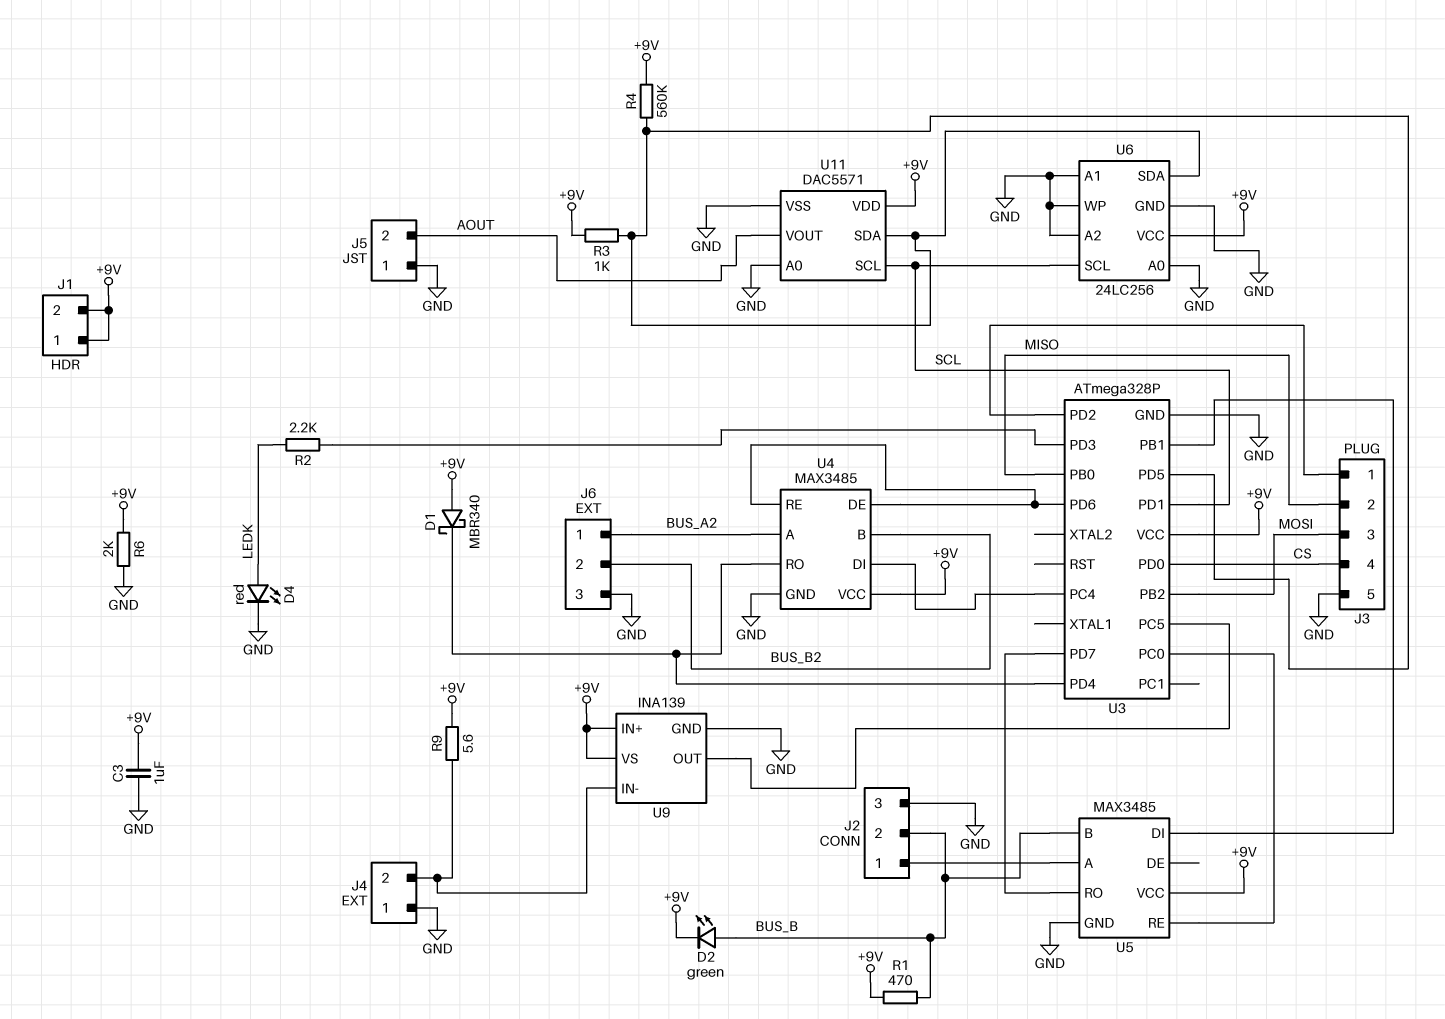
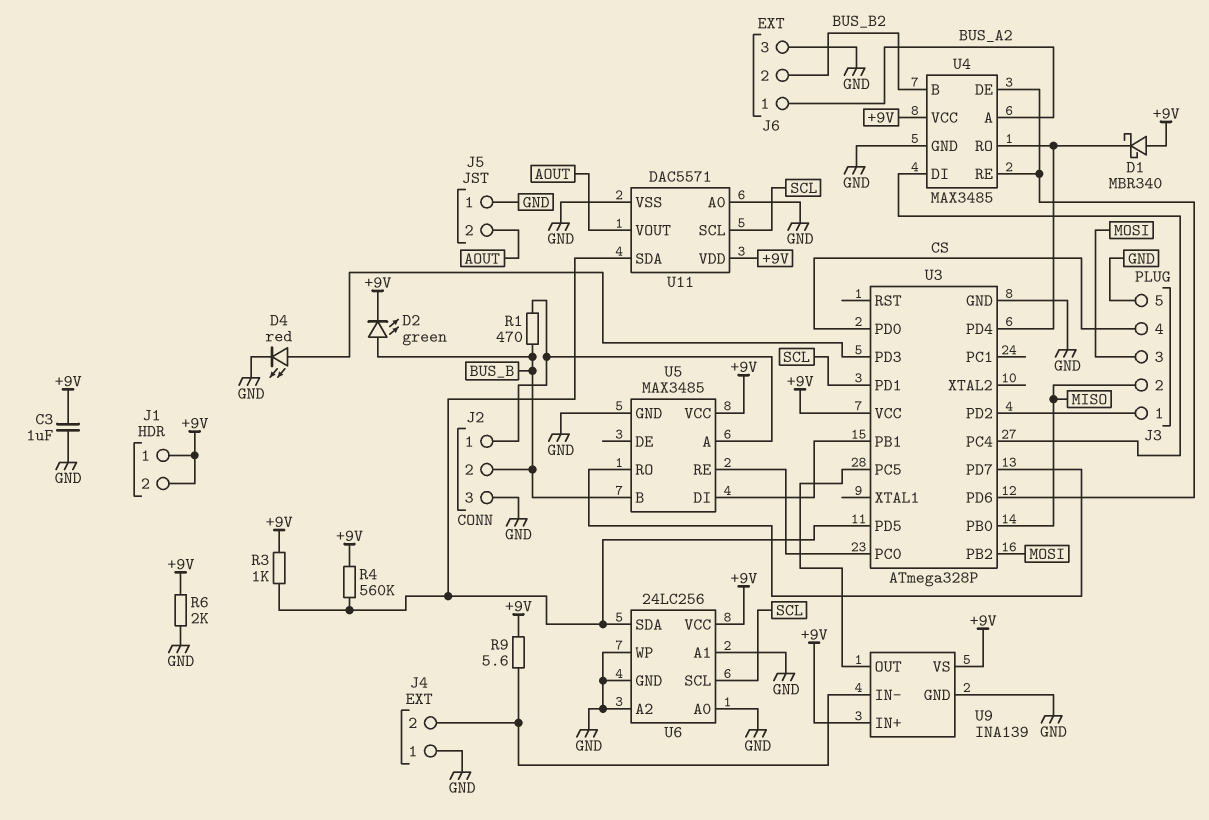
D4: LED red (A LEDK, K GND) -> LED red (A U3/PD3, K GND)
R1: 470 (+9V, BUS_B) -> 470 (BUS_B, J2/1)
R2: 2.2k (LEDK, U3/PD3) -> none

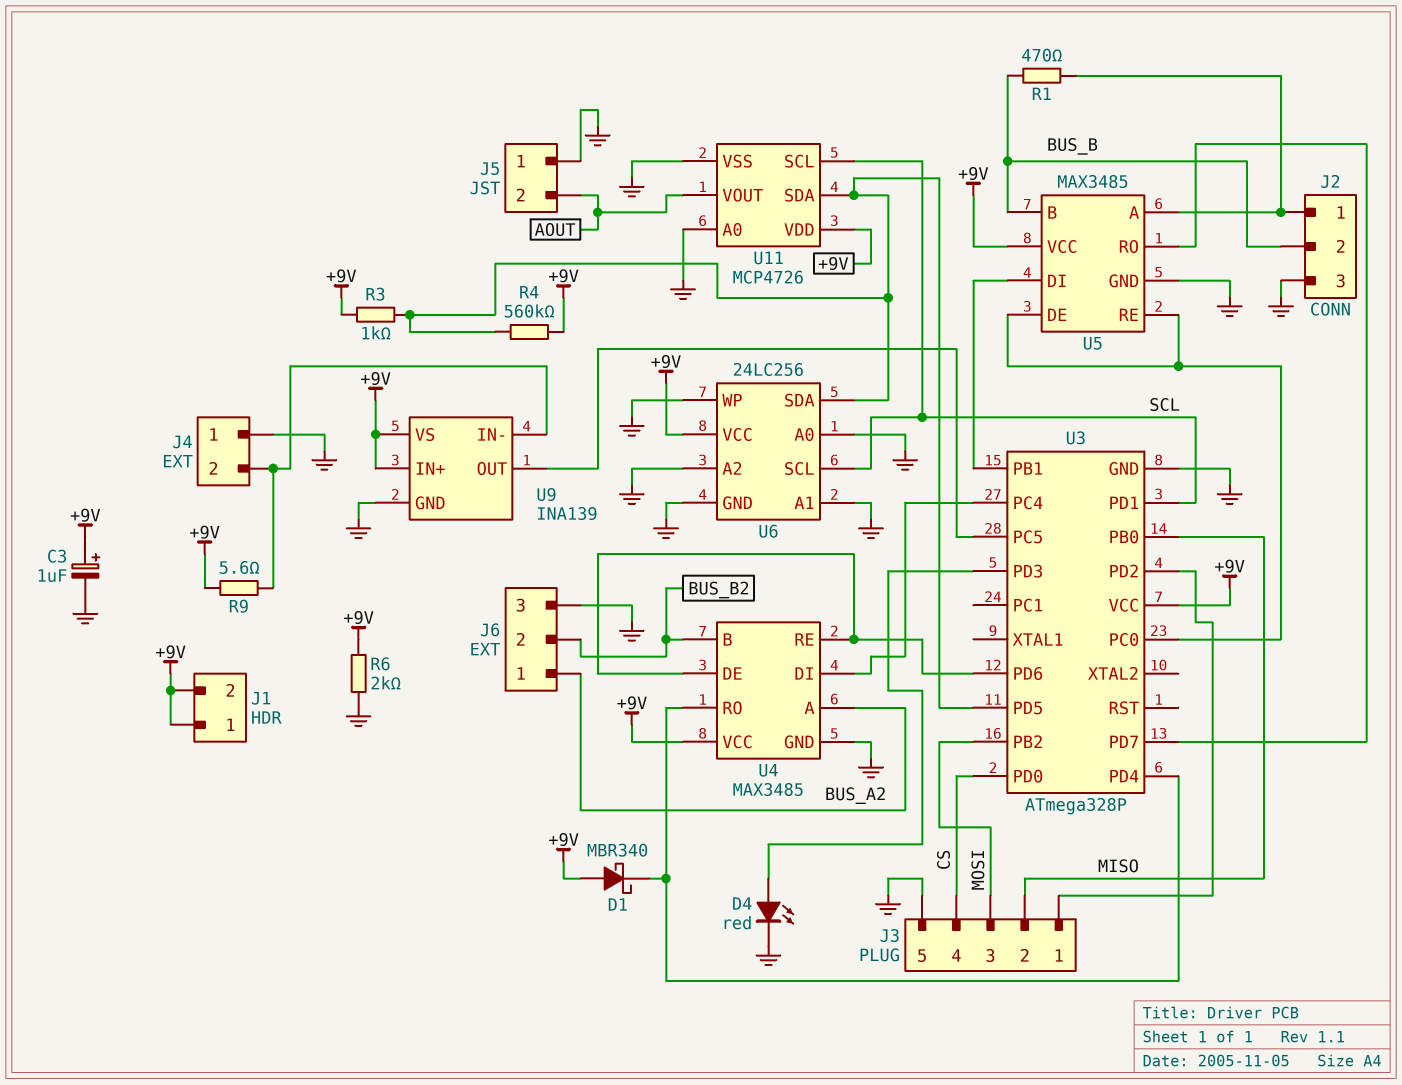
C3: 1uF (+9V, GND) -> 1uF (plus +9V, minus GND)
D2: LED green (A BUS_B, K +9V) -> none
U5 pin DE: none -> U3/PC0
U11: DAC5571 -> MCP4726

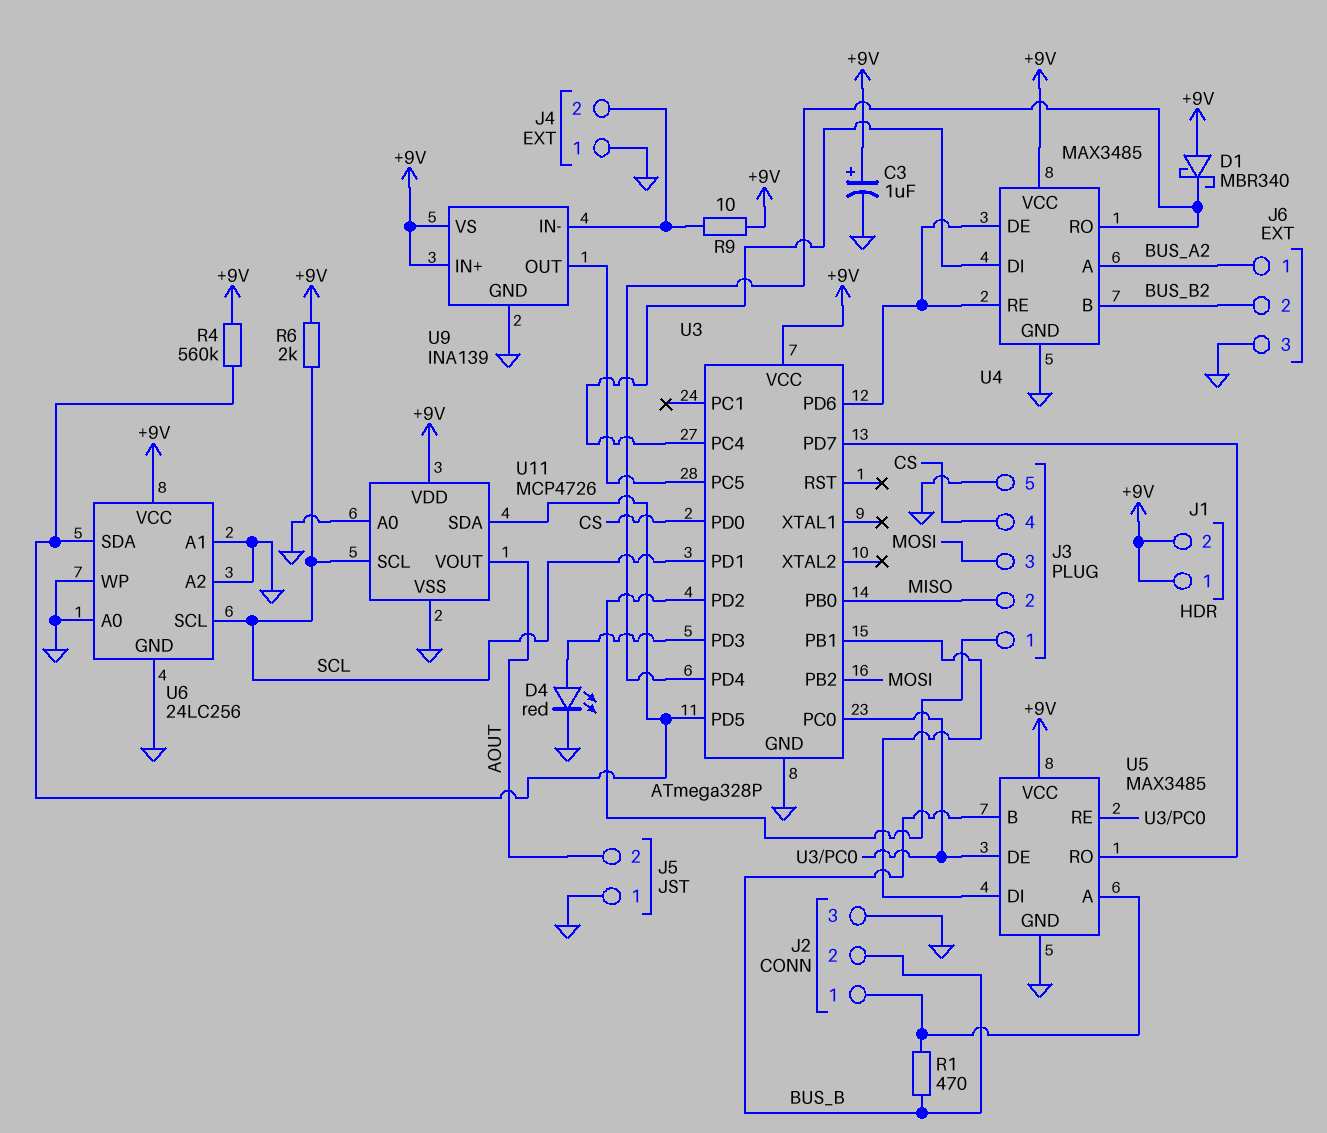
R3: 1k (+9V, U3/PD5) -> none
R6: 2k (+9V, GND) -> 2k (+9V, SCL)
R9: 5.6 (+9V, J4/2) -> 10 (+9V, J4/2)

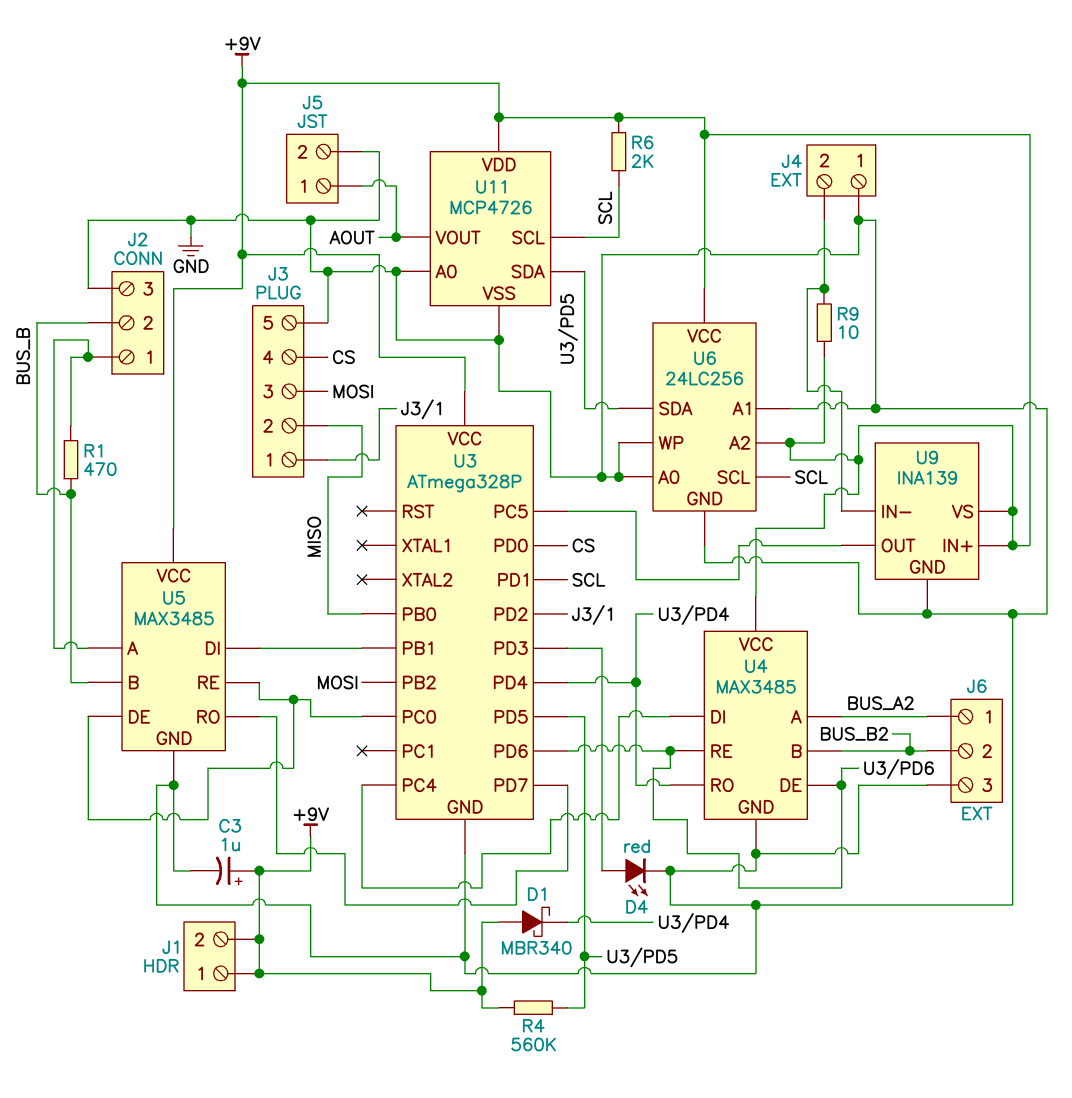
J5 pin 1: GND -> AOUT
J5 pin 2: AOUT -> GND
U6 pin A2: GND -> +9V

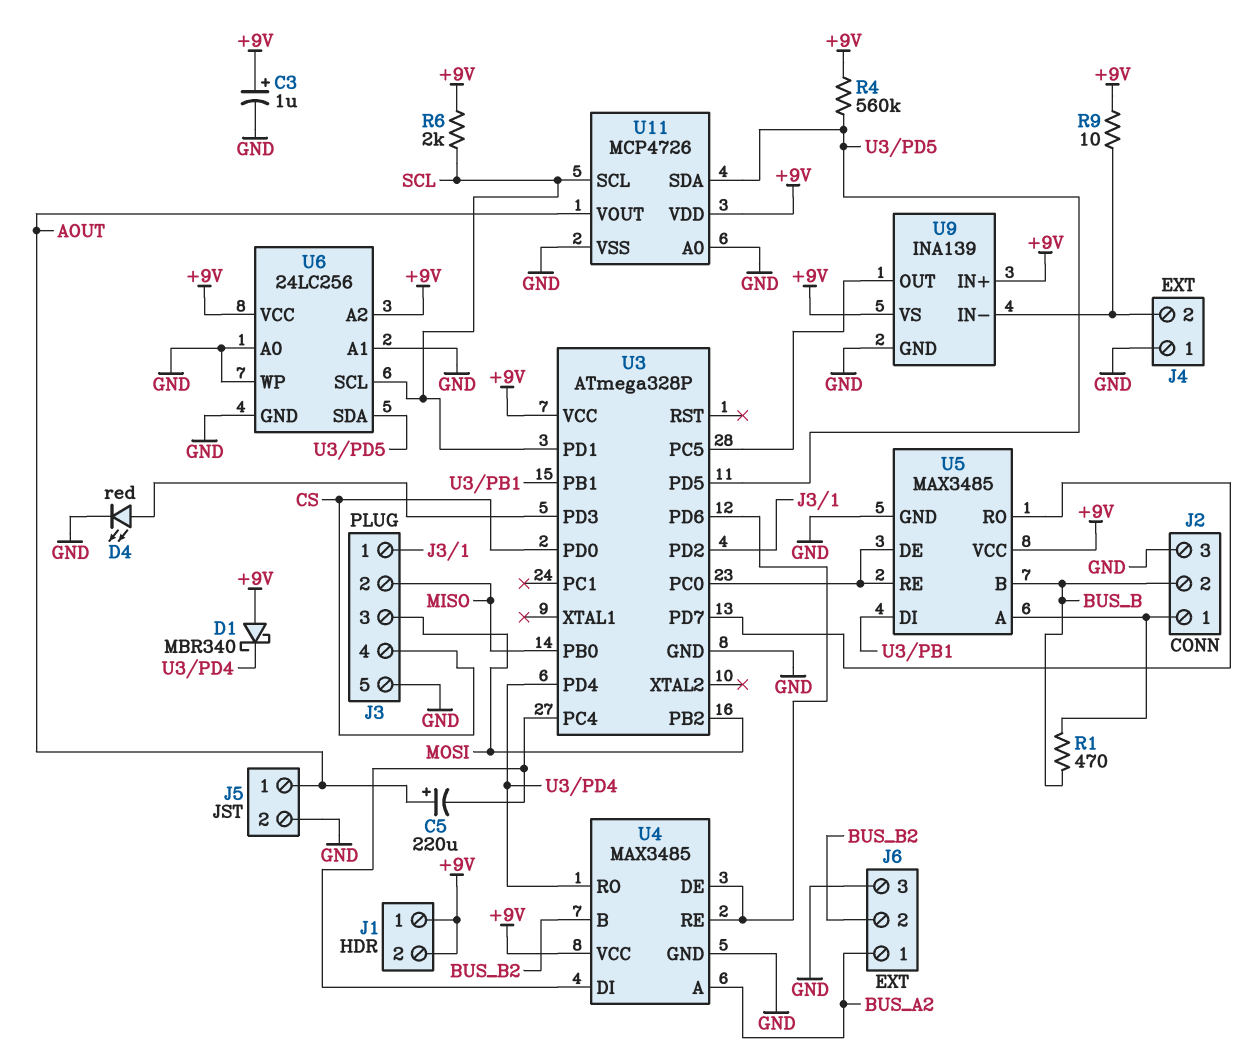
C5: none -> 220uF (plus AOUT, minus U3/PC4)

